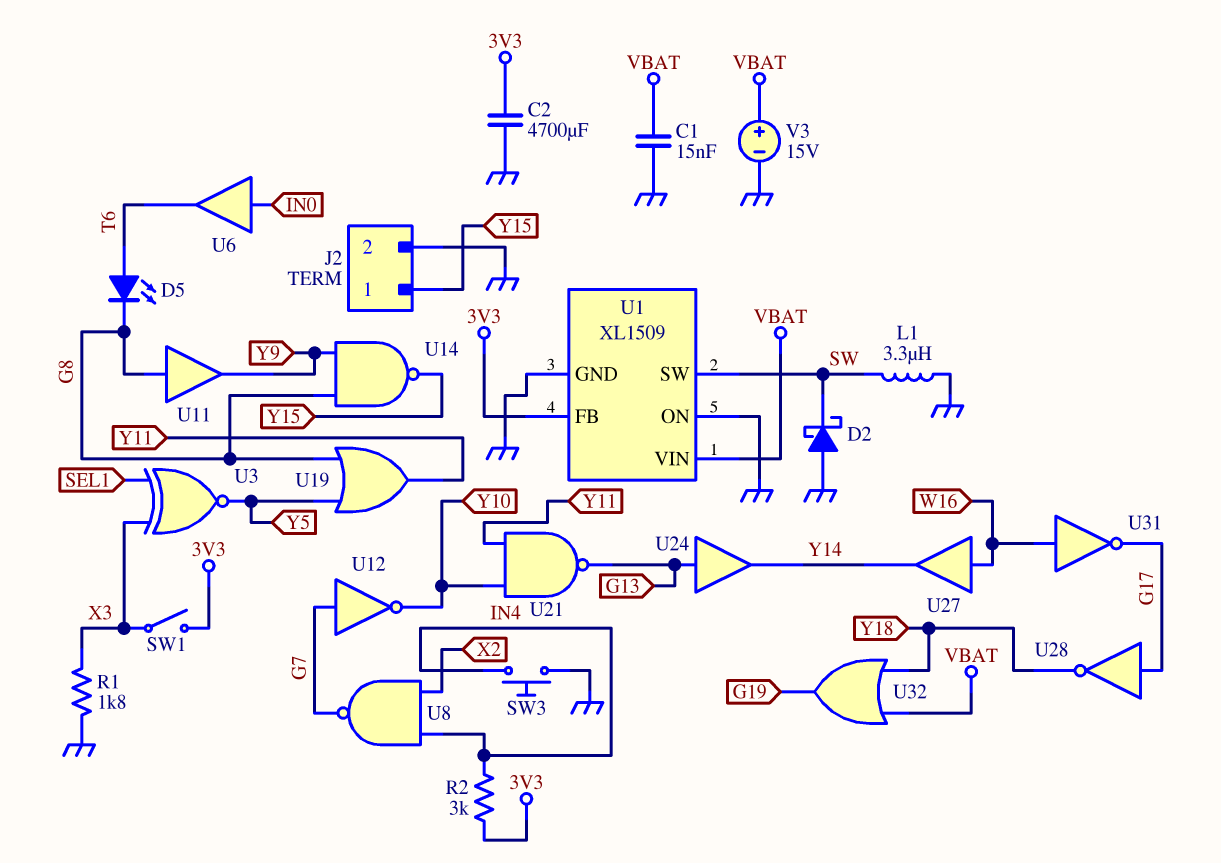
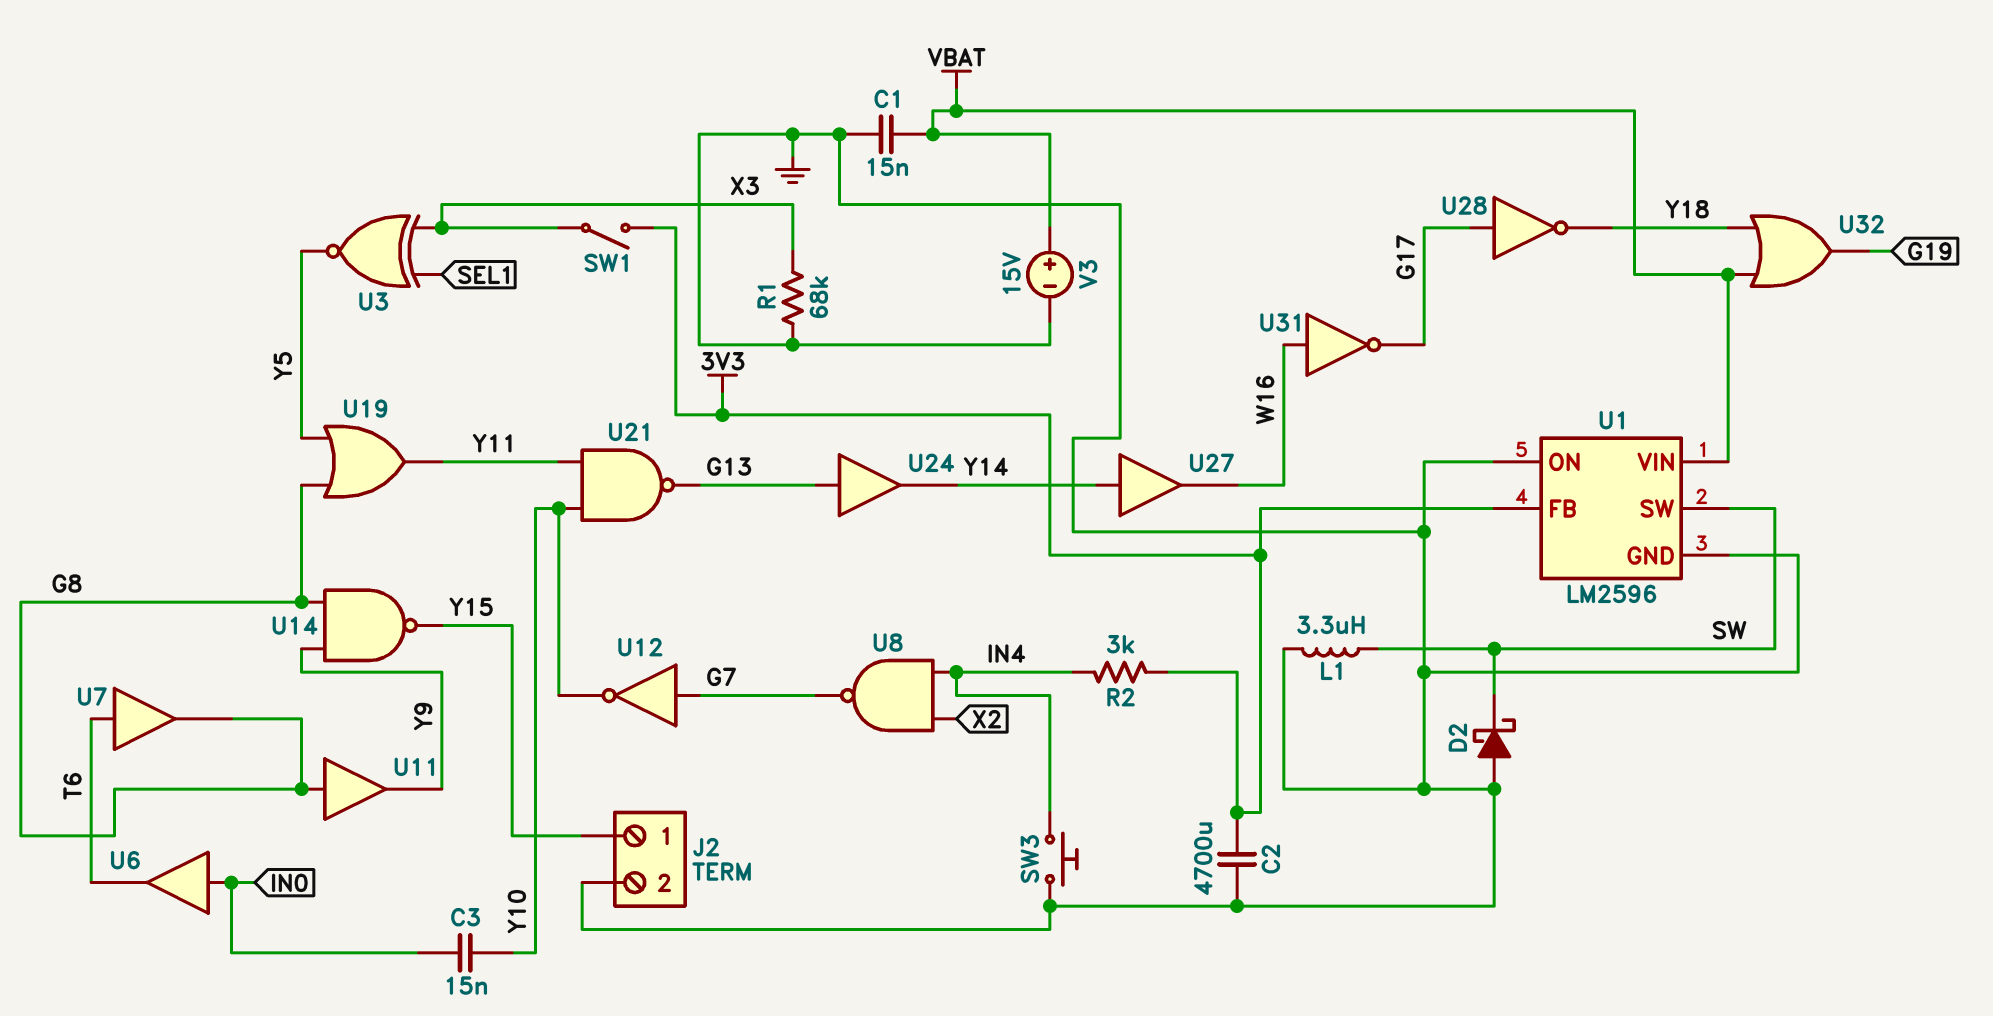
C3: none -> 15nF (IN0, Y10)
D5: LED (A T6, K G8) -> none
R1: 1.8k (GND, X3) -> 68k (GND, X3)
U1: XL1509 -> LM2596
U7: none -> buffer (in T6, out G8)
U27: buffer (in W16, out Y14) -> buffer (in Y14, out W16)

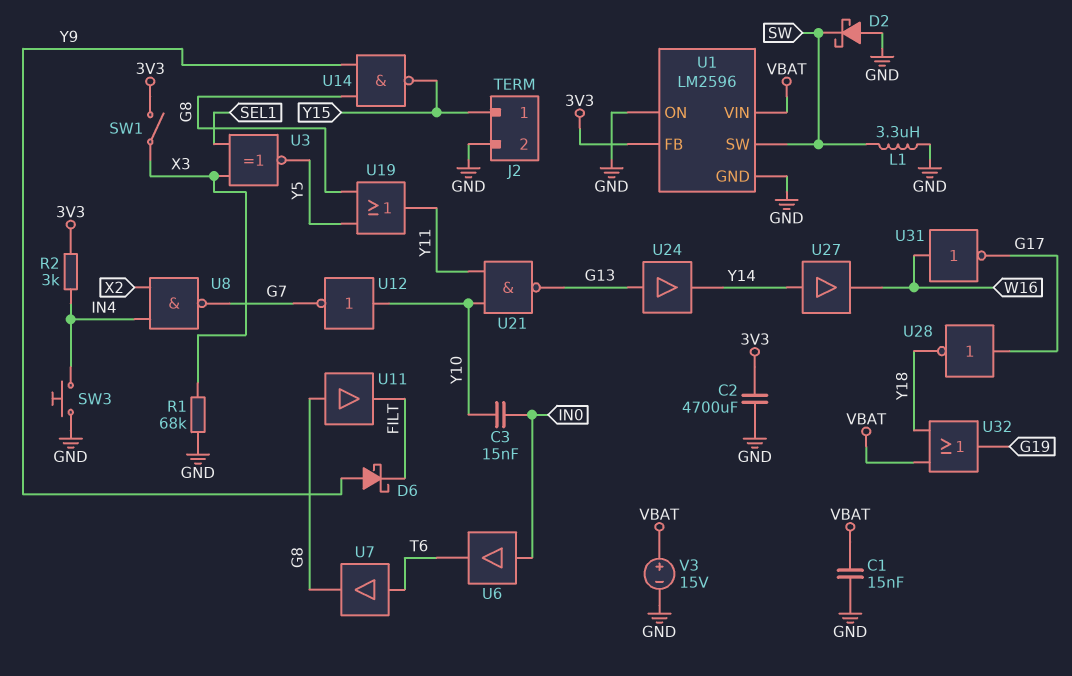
D6: none -> schottky (A Y9, K FILT)
U11: buffer (in G8, out Y9) -> buffer (in G8, out FILT)
U12: NOT (in G7, out Y10) -> NOT (in Y10, out G7)

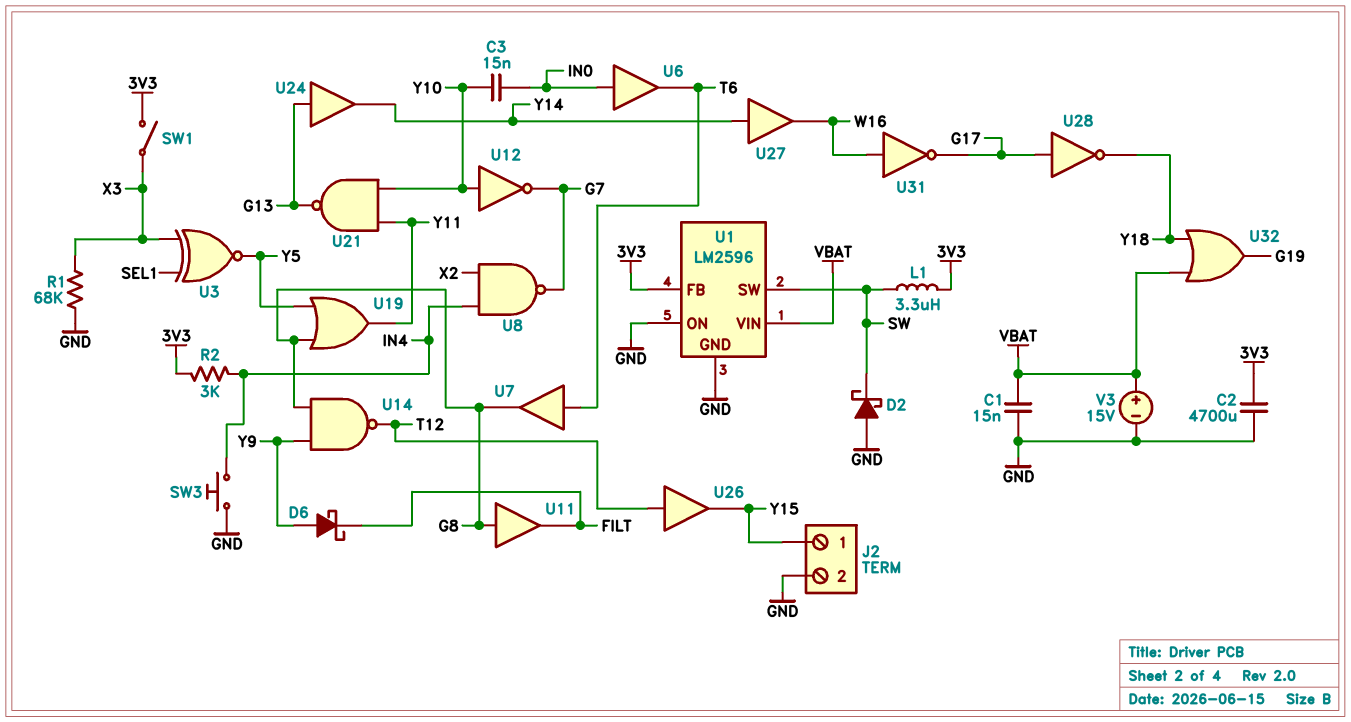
L1: 3.3uH (GND, SW) -> 3.3uH (3V3, SW)
U14: NAND (in G8, in Y9, out Y15) -> NAND (in G8, in Y9, out T12)
U26: none -> buffer (in T12, out Y15)

